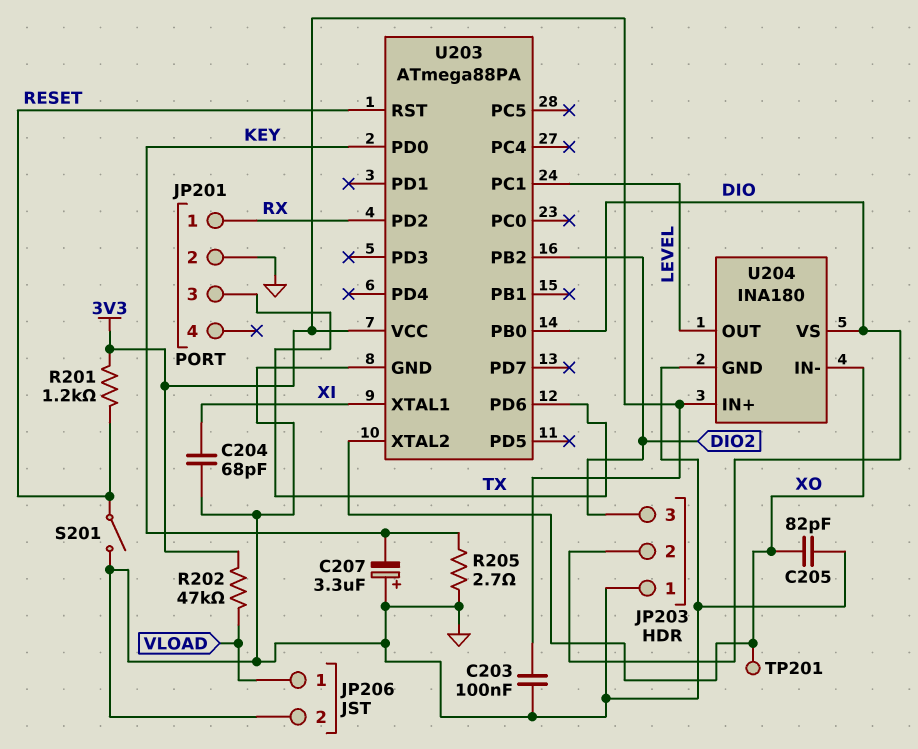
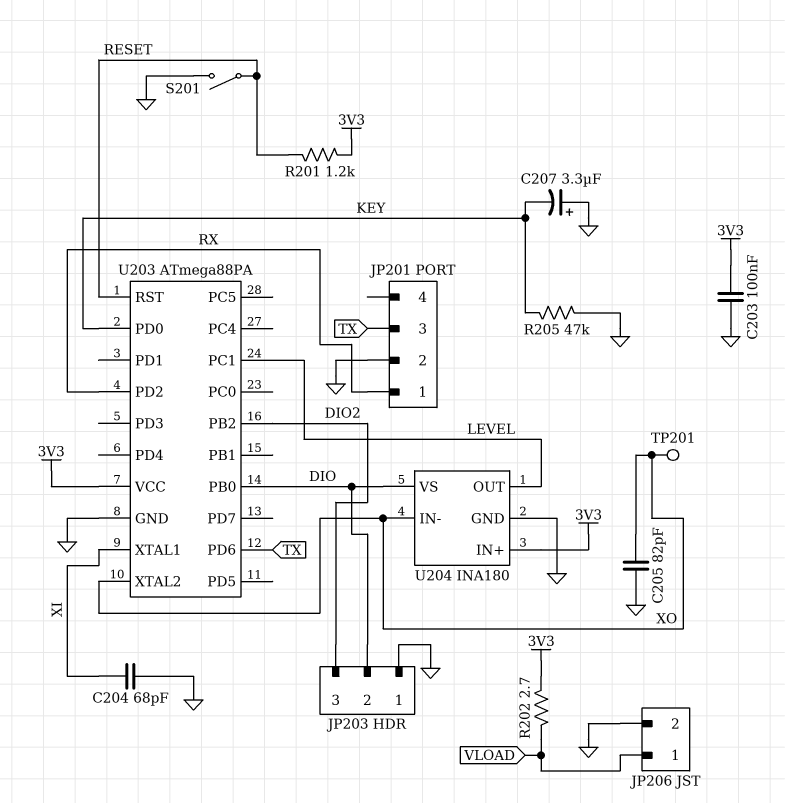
R202: 47k (3V3, VLOAD) -> 2.7 (3V3, VLOAD)
R205: 2.7 (GND, KEY) -> 47k (GND, KEY)

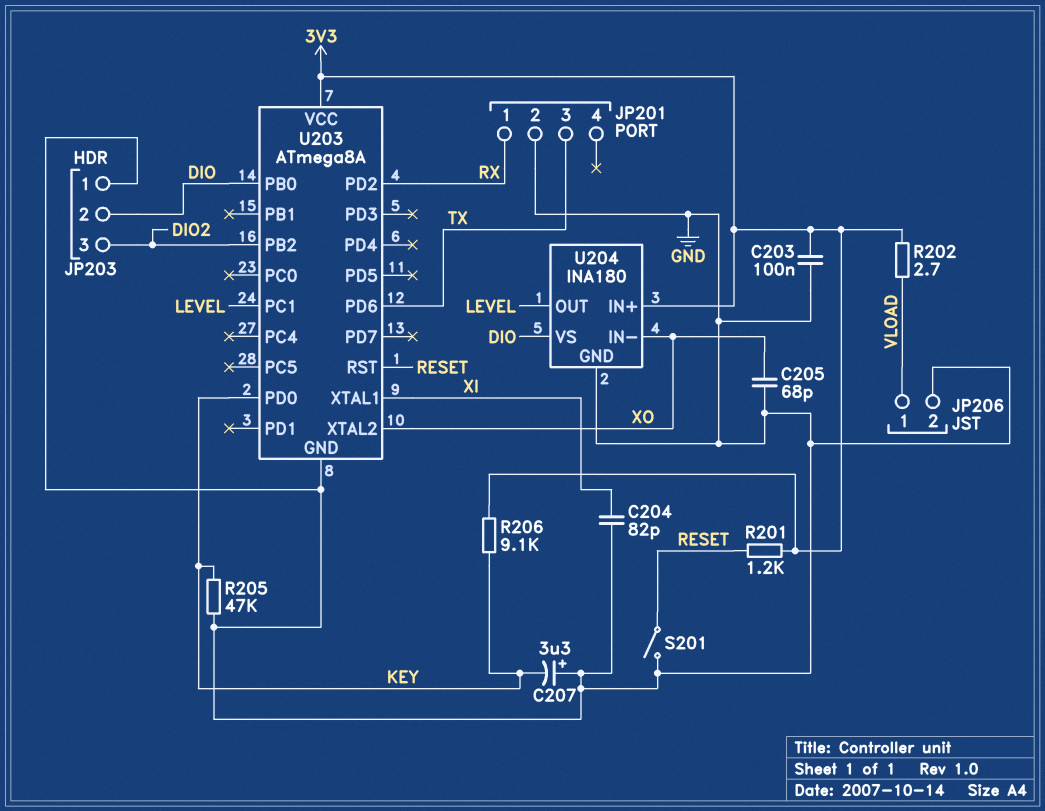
C204: 68pF (GND, XI) -> 82pF (GND, XI)
C205: 82pF (GND, XO) -> 68pF (GND, XO)
R206: none -> 9.1k (3V3, KEY)
TP201: test point (XO) -> none
U203: ATmega88PA -> ATmega8A

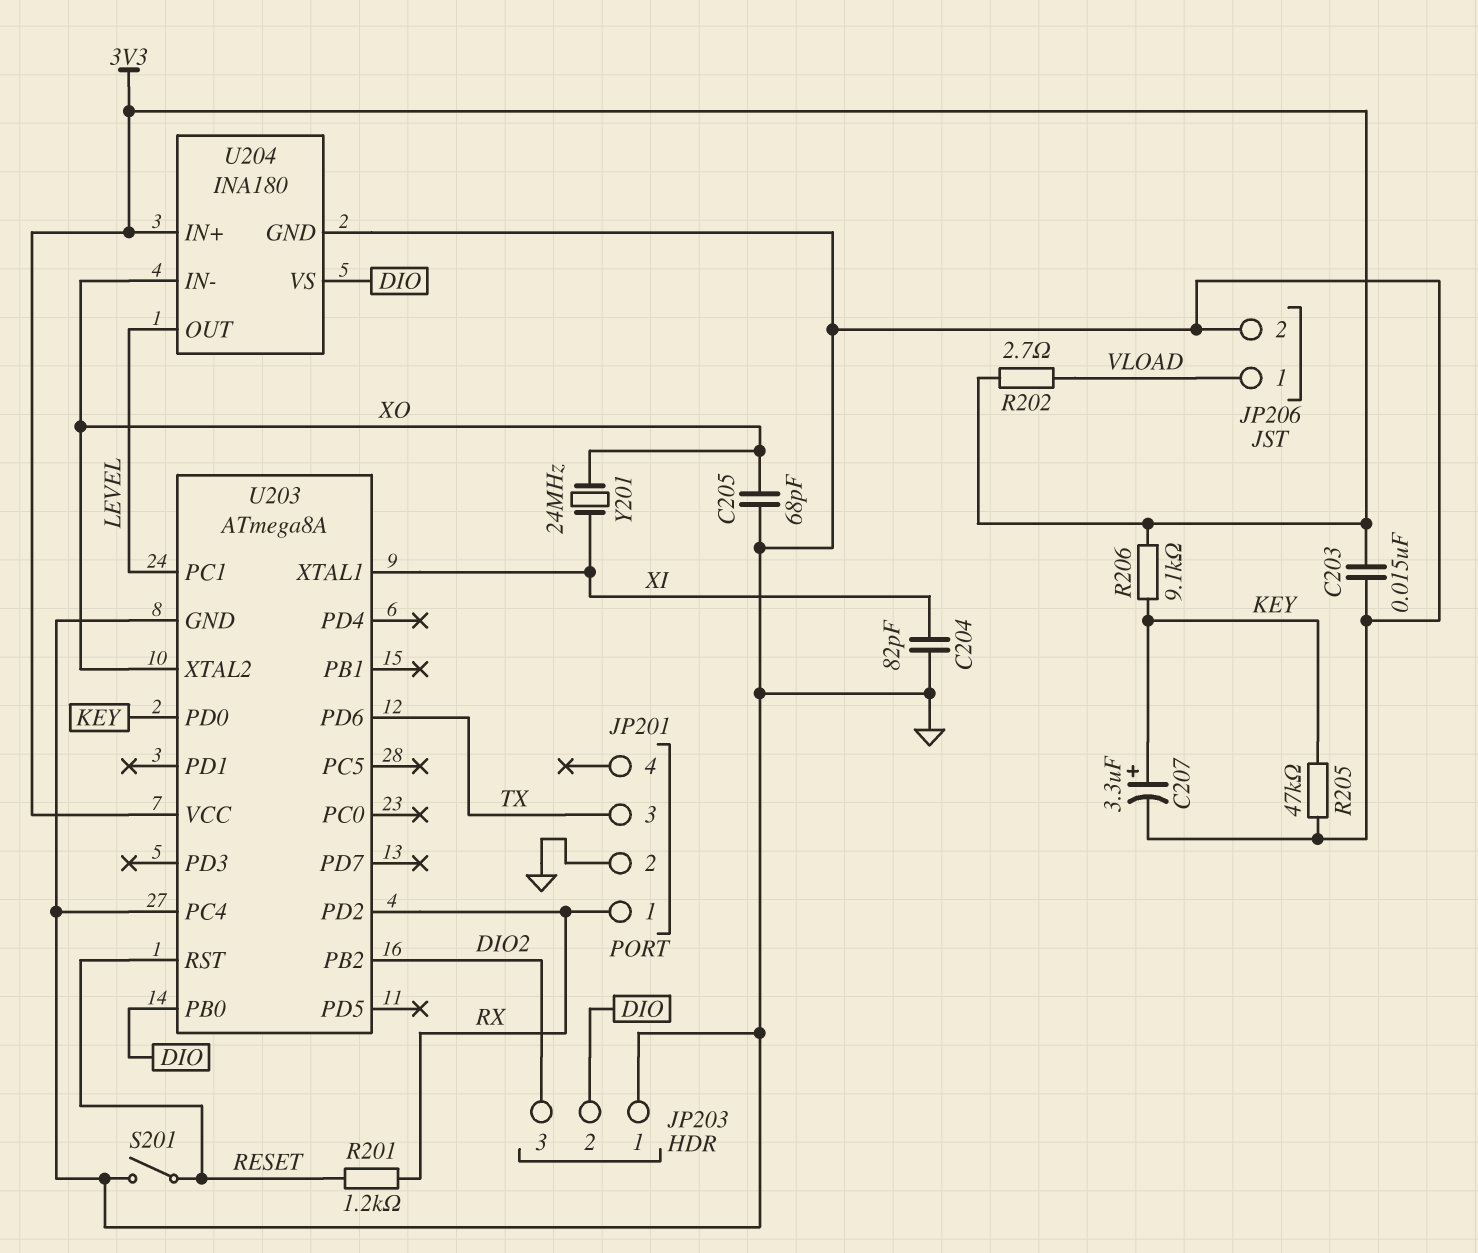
C203: 100nF (3V3, GND) -> 15nF (3V3, GND)
C207: 3.3uF (plus GND, minus KEY) -> 3.3uF (plus KEY, minus GND)
R201: 1.2k (3V3, RESET) -> 1.2k (RESET, RX)
U203 pin PC4: none -> GND
Y201: none -> 24MHz (XI, XO)

